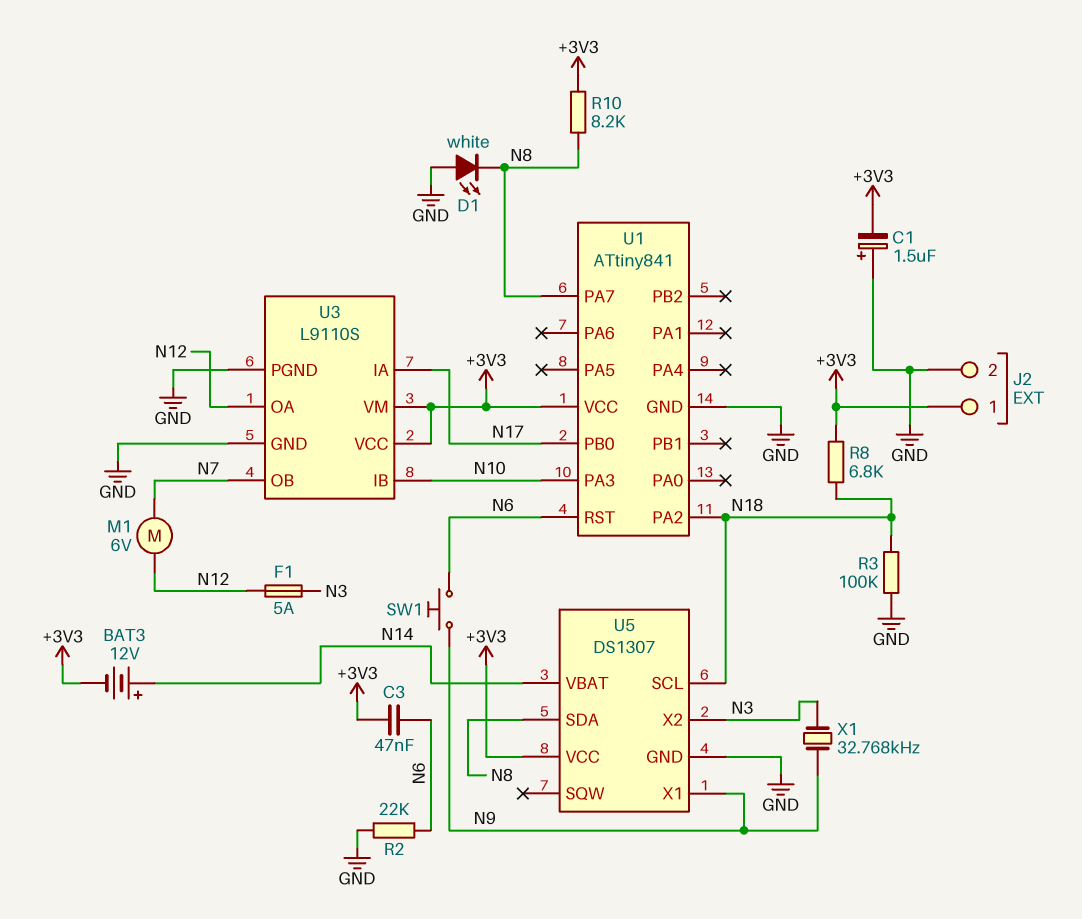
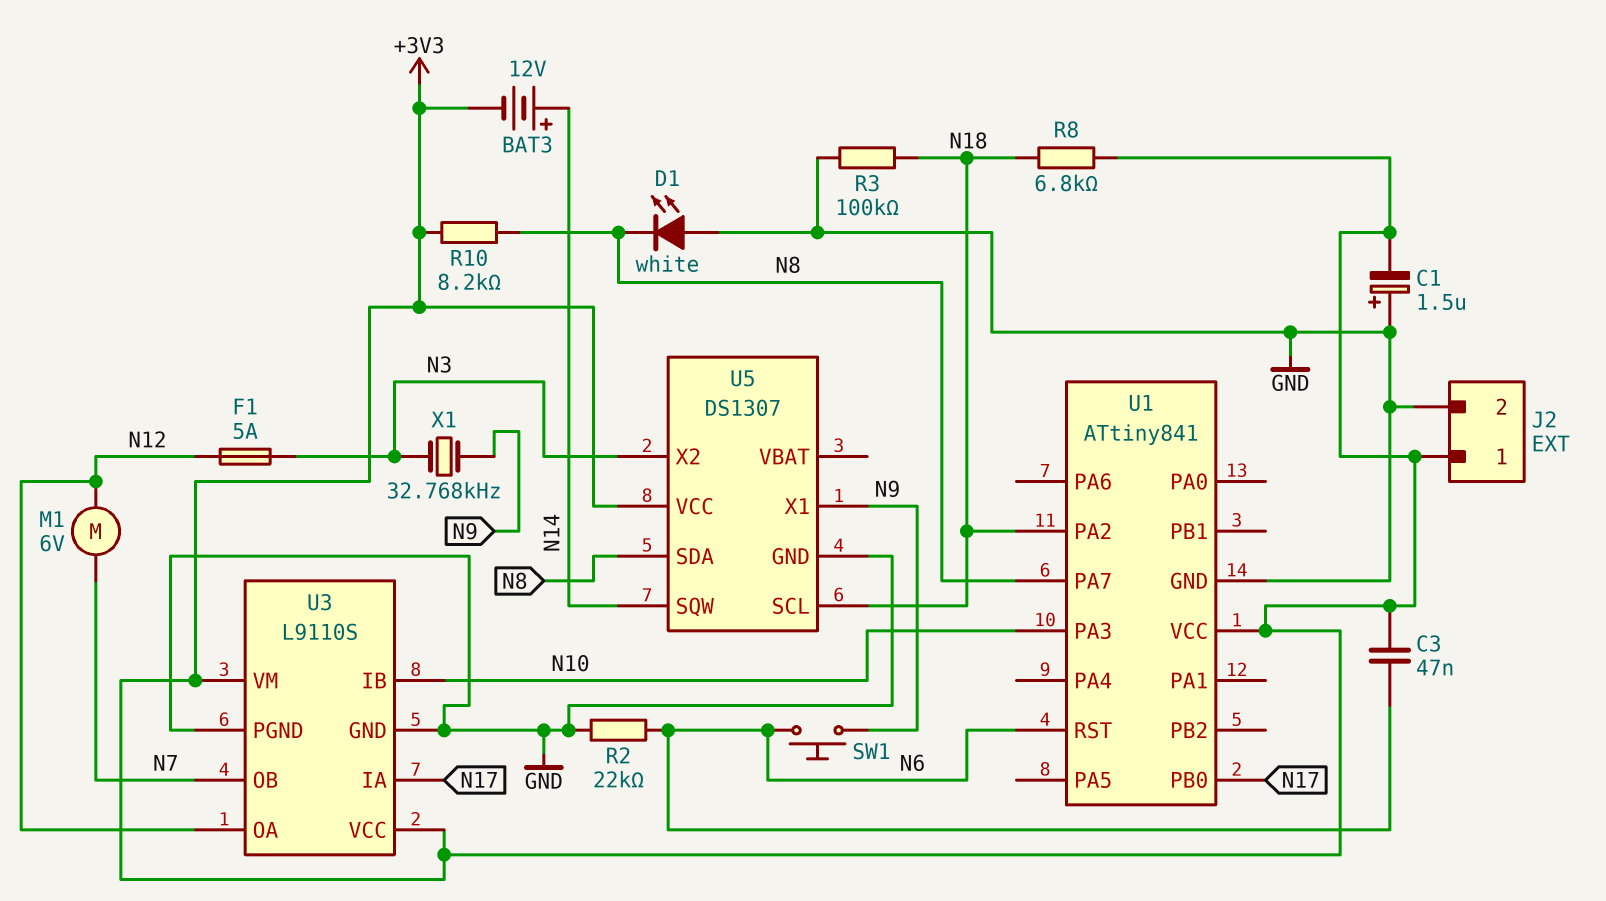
U5 pin SQW: none -> N14
U5 pin VBAT: N14 -> none

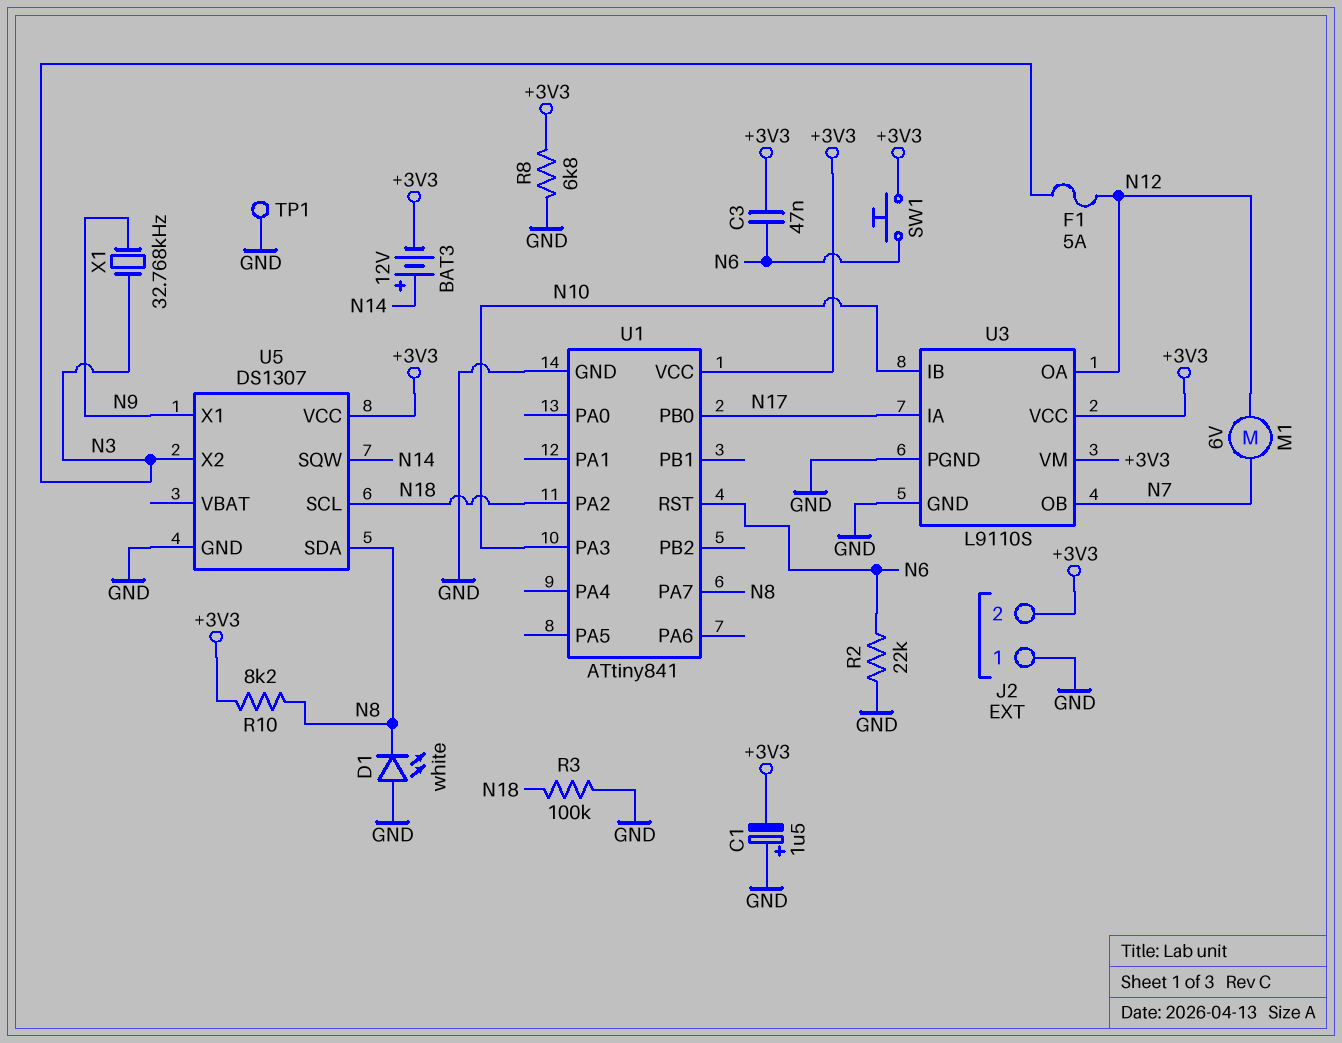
J2 pin 1: +3V3 -> GND
J2 pin 2: GND -> +3V3
R8: 6.8k (+3V3, N18) -> 6.8k (+3V3, GND)
SW1: button (N6, N9) -> button (+3V3, N6)
TP1: none -> test point (GND)

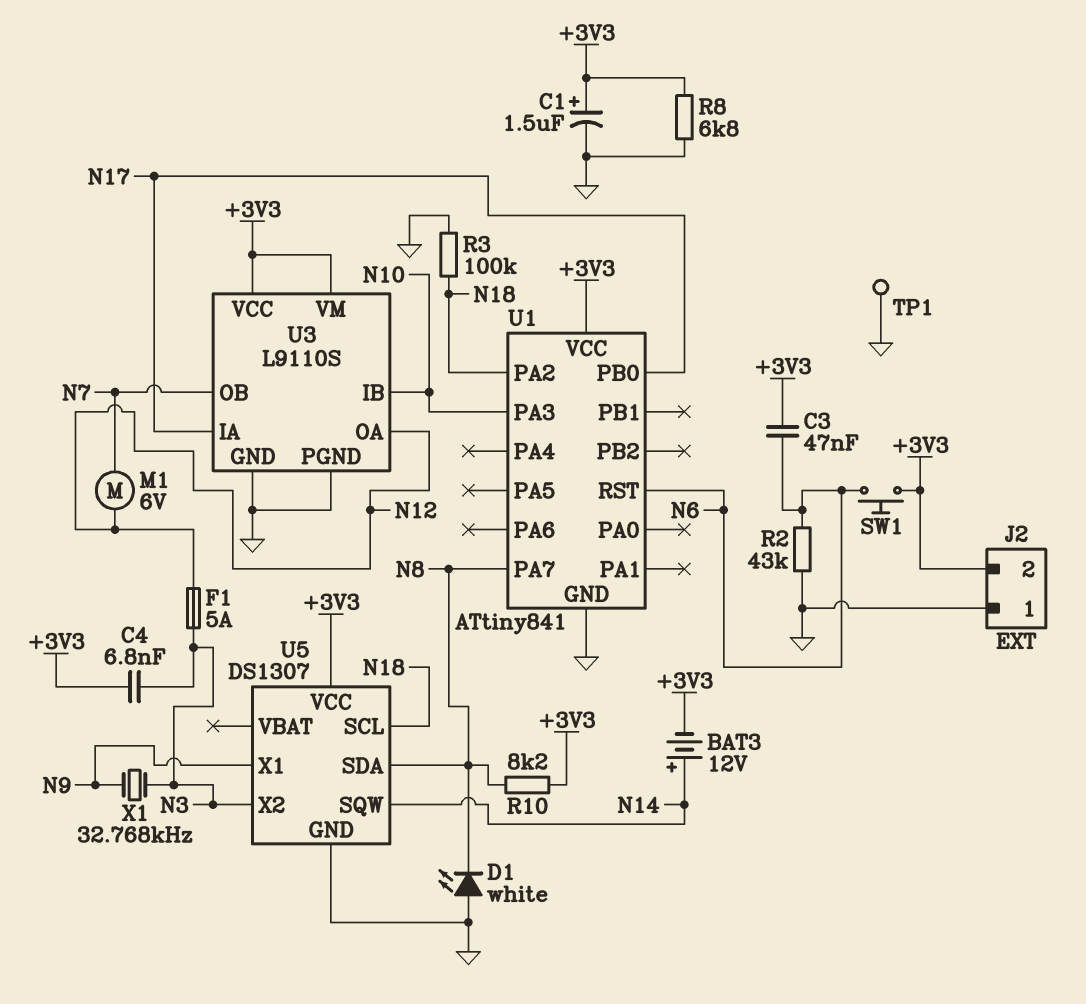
C1: 1.5uF (plus GND, minus +3V3) -> 1.5uF (plus +3V3, minus GND)
C4: none -> 6.8nF (+3V3, N3)
R2: 22k (GND, N6) -> 43k (GND, N6)

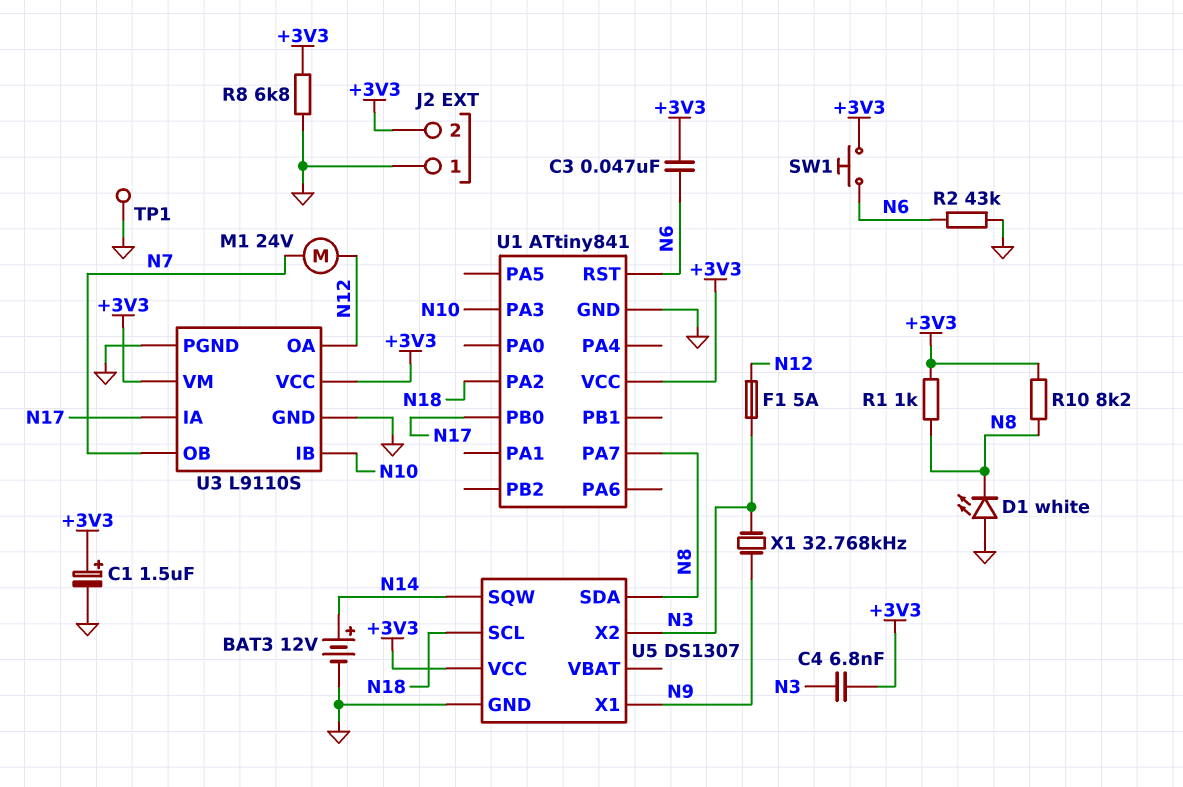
BAT3: 12V (plus N14, minus +3V3) -> 12V (plus N14, minus GND)
M1: motor 6V (N7, N12) -> motor 24V (N7, N12)
R1: none -> 1k (+3V3, N8)
R3: 100k (GND, N18) -> none

